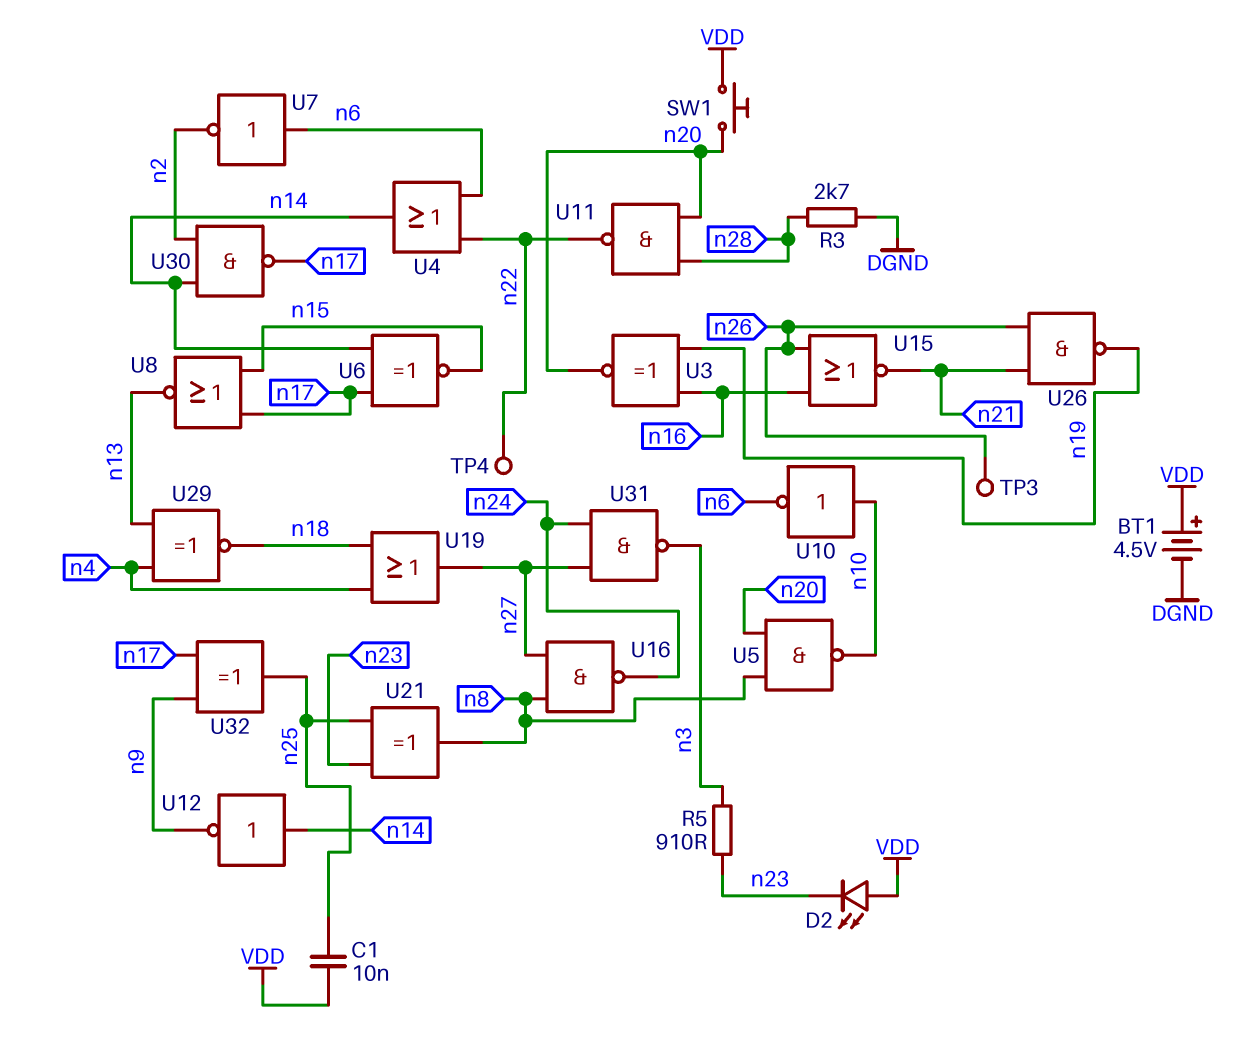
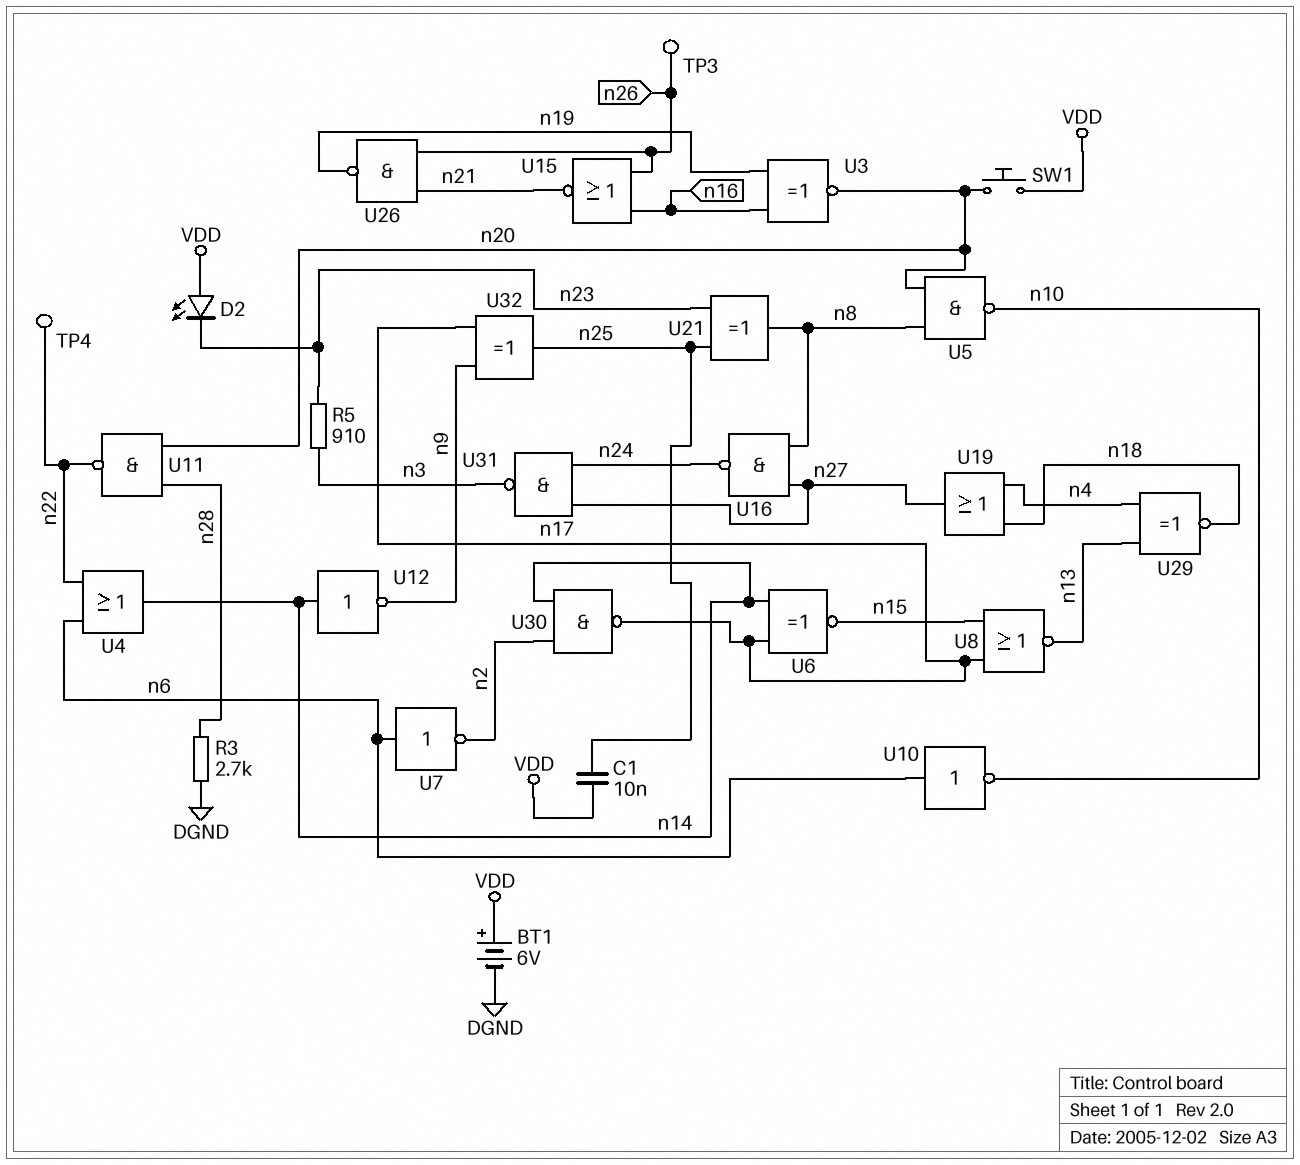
BT1: 4.5V (plus VDD, minus DGND) -> 6V (plus VDD, minus DGND)
U10: NOT (in n10, out n6) -> NOT (in n6, out n10)

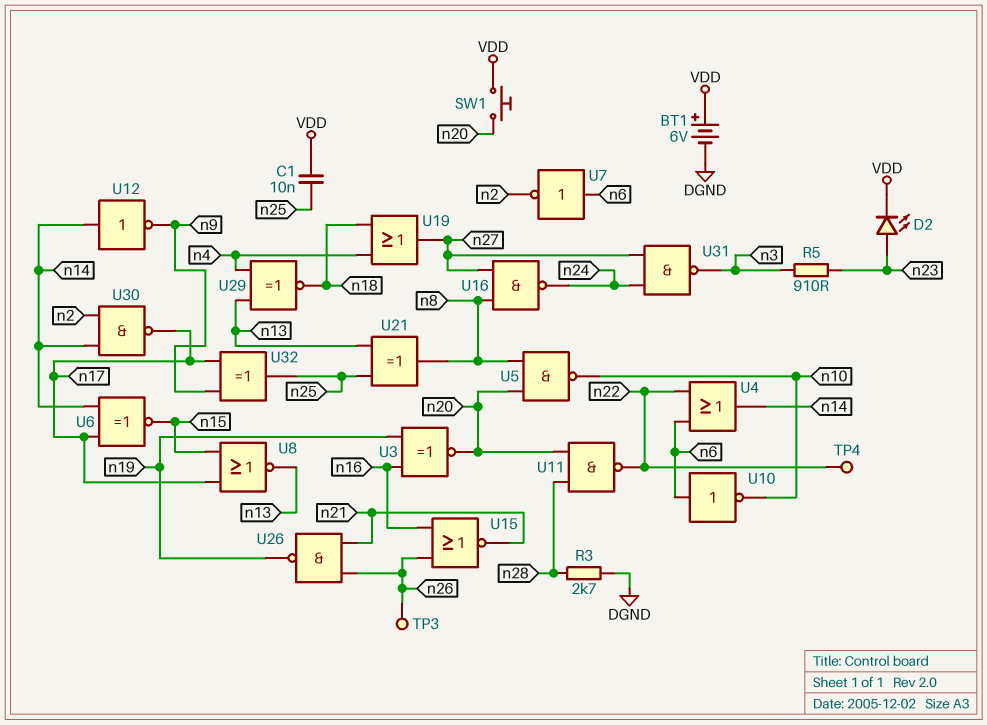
D2: LED (A VDD, K n23) -> LED (A n23, K VDD)
U21: XOR (in n23, in n25, out n8) -> XOR (in n13, in n25, out n8)

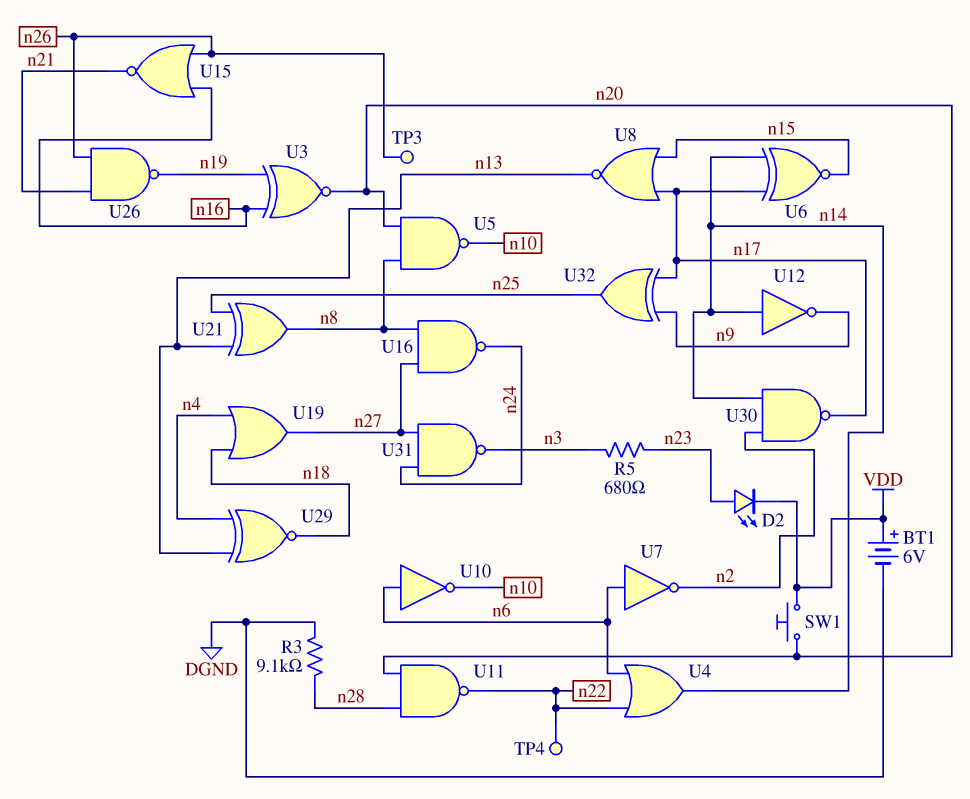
C1: 10nF (VDD, n25) -> none
R3: 2.7k (DGND, n28) -> 9.1k (DGND, n28)
R5: 910 (n3, n23) -> 680 (n3, n23)

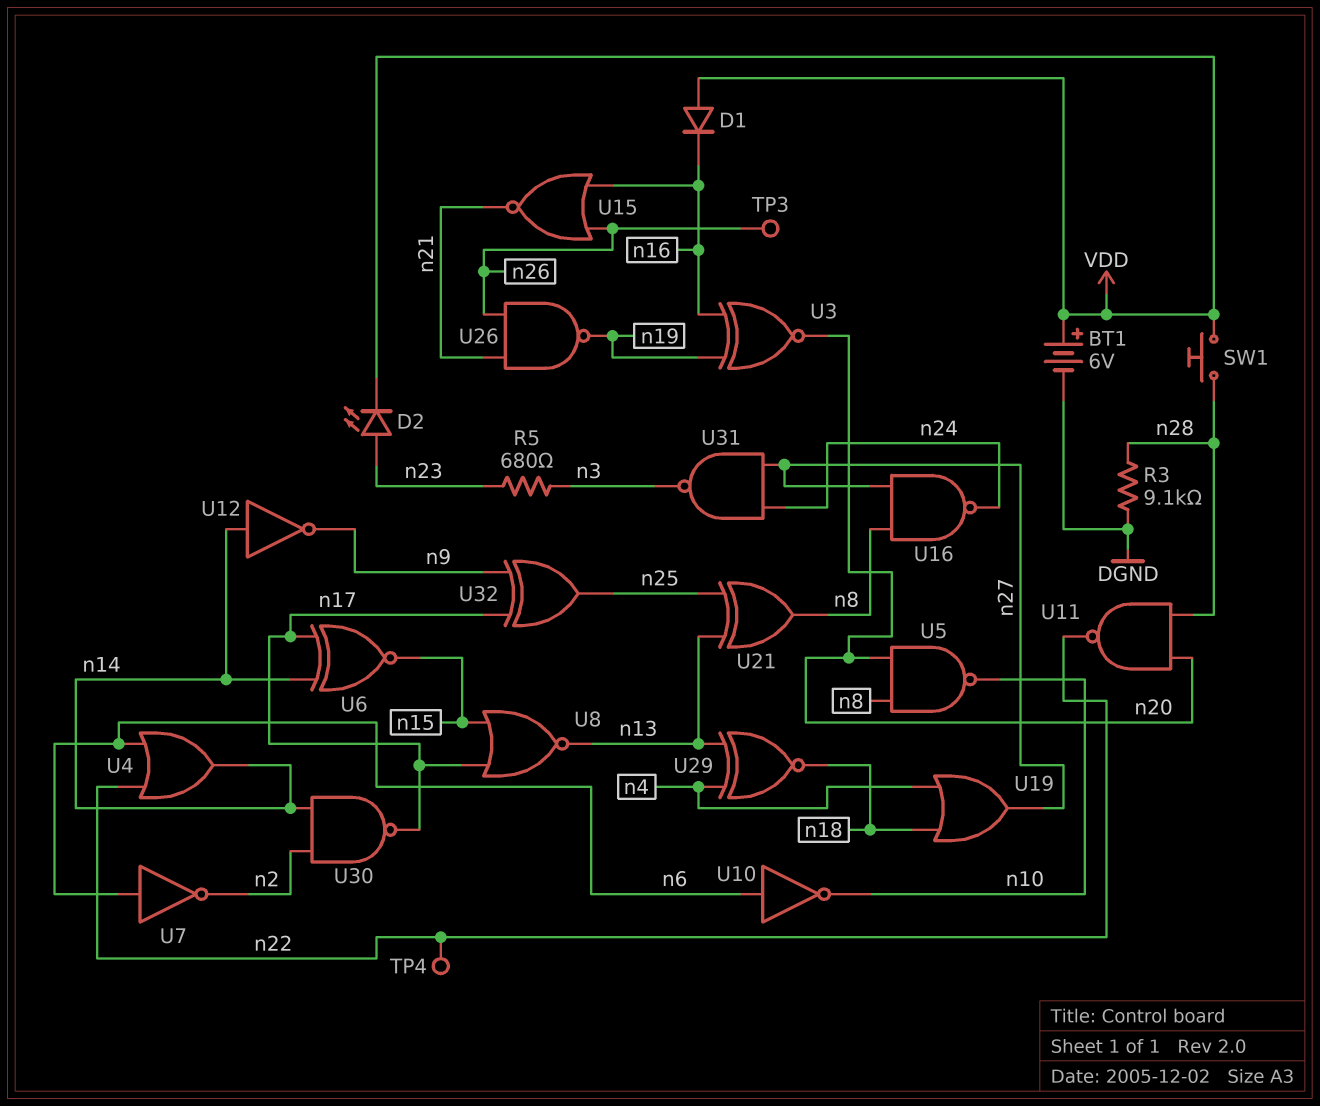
D1: none -> diode (A VDD, K n16)
SW1: button (VDD, n20) -> button (VDD, n28)

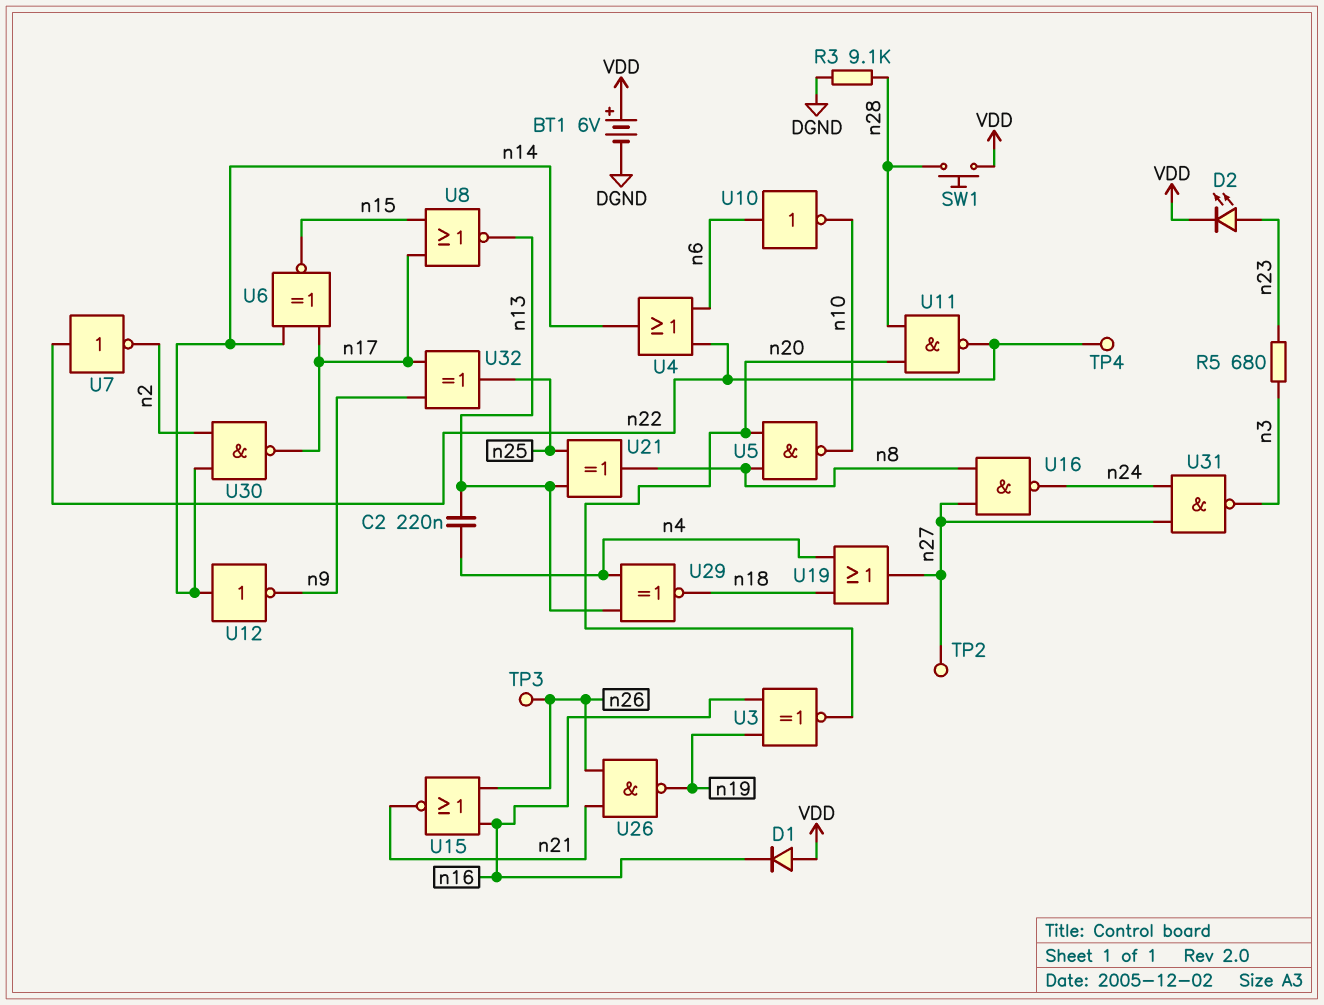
C2: none -> 220nF (n4, n13)
TP2: none -> test point (n27)
U7: NOT (in n6, out n2) -> NOT (in n22, out n2)

